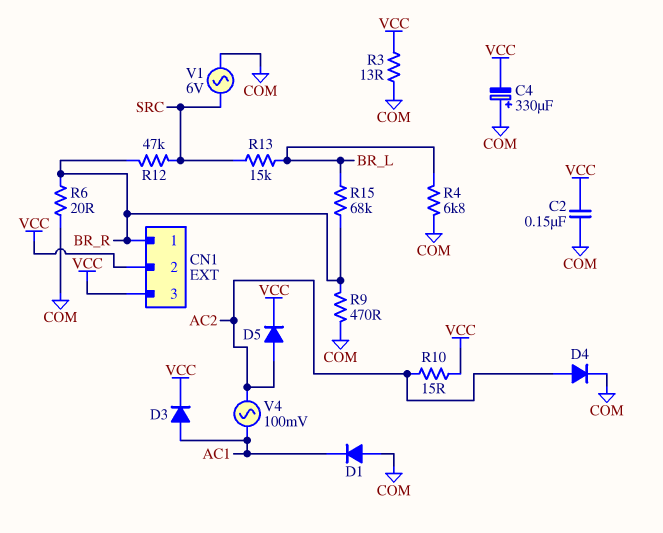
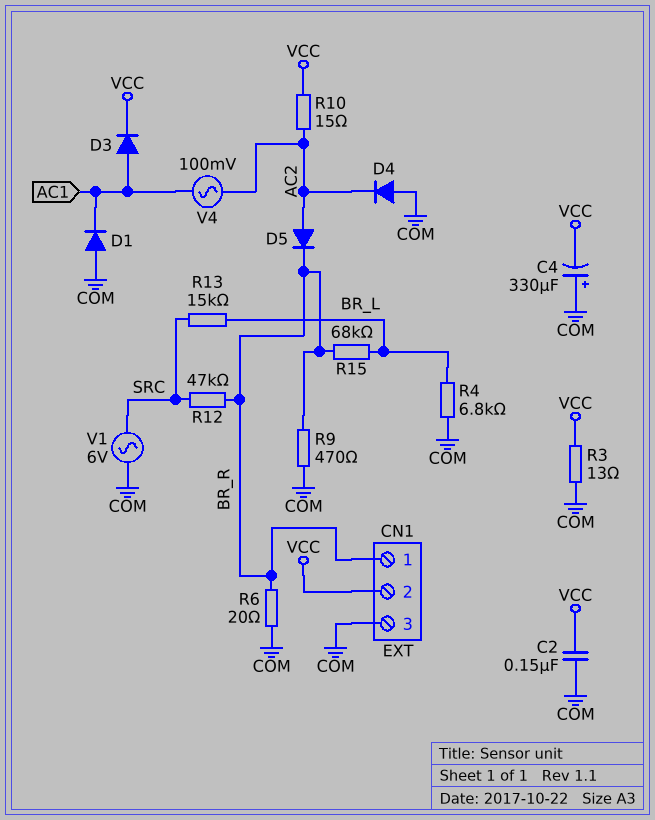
CN1 pin 3: VCC -> COM
D4: diode (A AC2, K COM) -> diode (A COM, K AC2)
D5: diode (A AC2, K VCC) -> diode (A AC2, K BR_R)

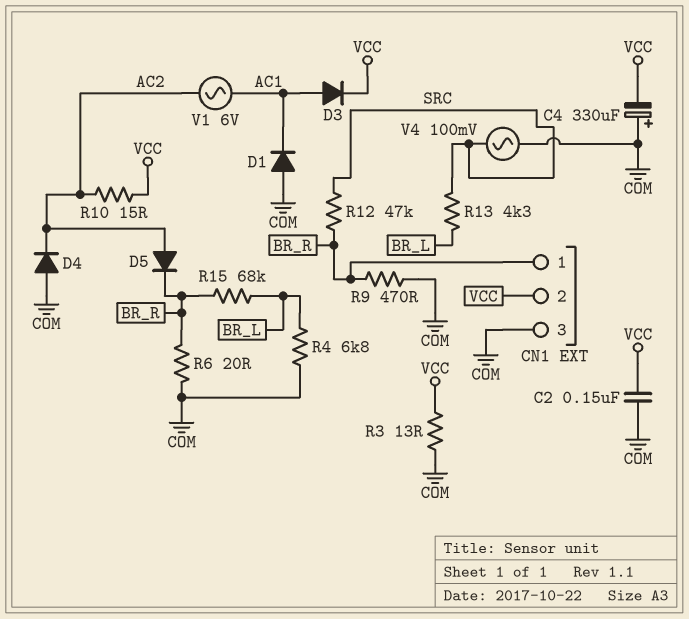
R13: 15k (BR_L, SRC) -> 4.3k (BR_L, SRC)
V1: AC 6V (COM, SRC) -> AC 6V (AC1, AC2)
V4: AC 100mV (AC1, AC2) -> AC 100mV (COM, SRC)

